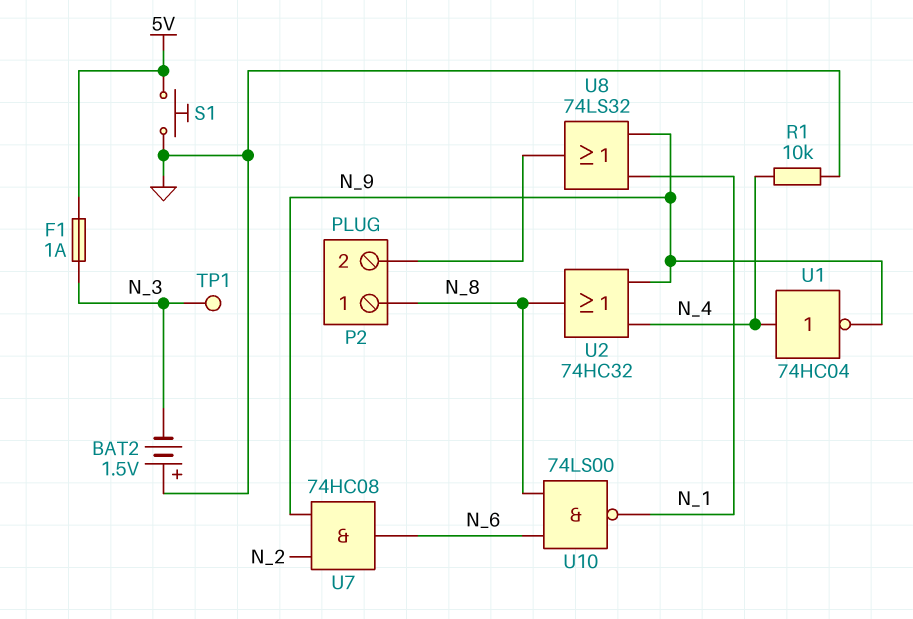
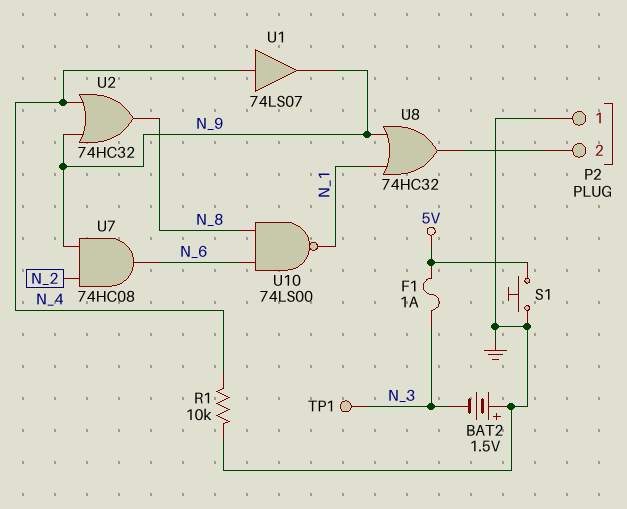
P2 pin 1: N_8 -> GND
U1: NOT 74HC04 (in N_4, out N_9) -> buffer 74LS07 (in N_4, out N_9)
U8: OR 74LS32 (in N_1, in N_9, out P2/2) -> OR 74HC32 (in N_1, in N_9, out P2/2)

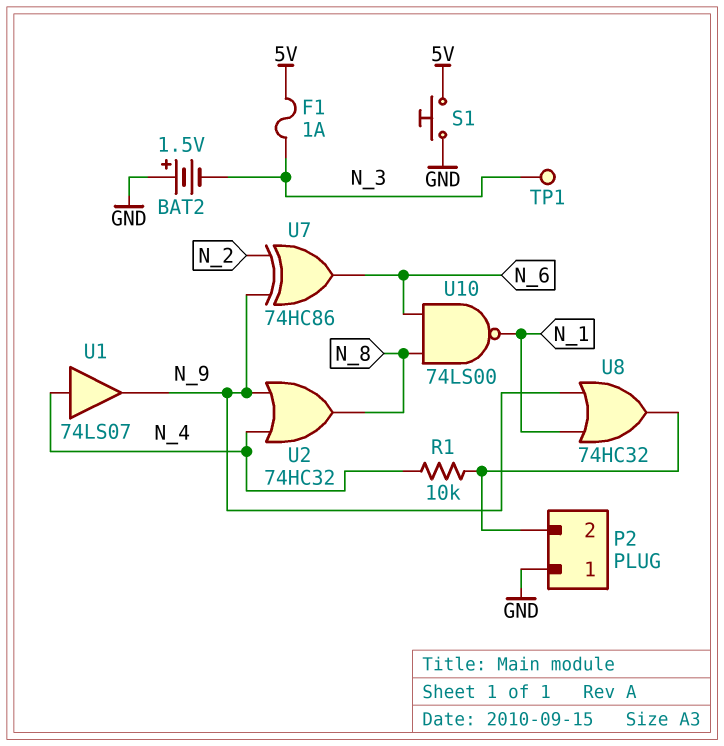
R1: 10k (GND, N_4) -> 10k (N_4, P2/2)
U7: AND 74HC08 (in N_2, in N_9, out N_6) -> XOR 74HC86 (in N_2, in N_9, out N_6)

